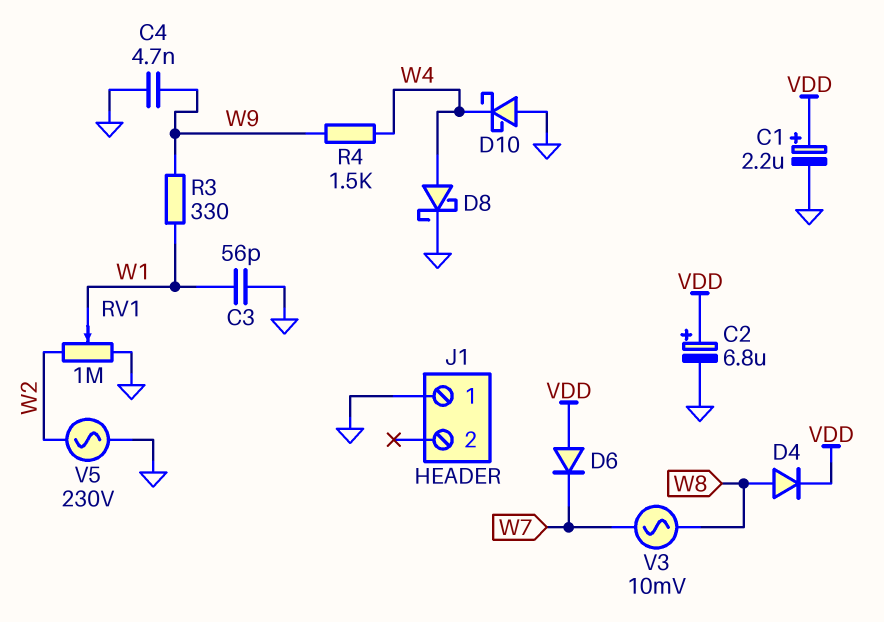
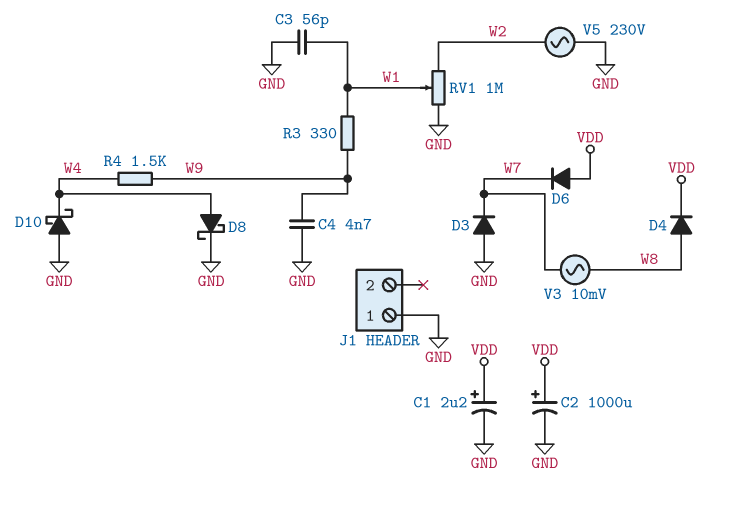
C2: 6.8uF (plus VDD, minus GND) -> 1000uF (plus VDD, minus GND)
D3: none -> diode (A GND, K W7)

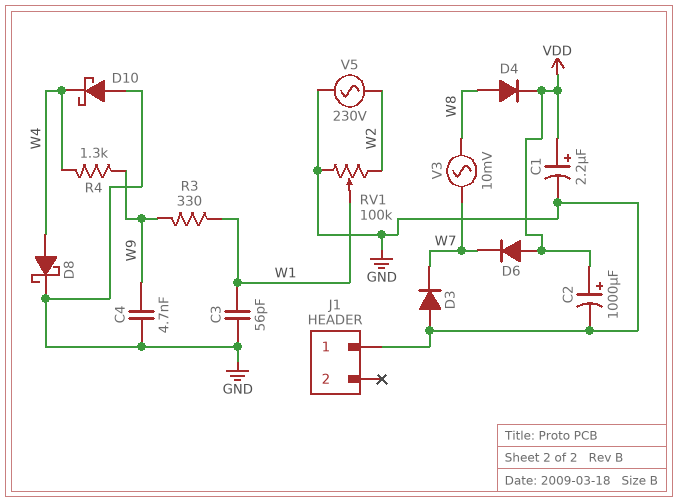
R4: 1.5k (W4, W9) -> 1.3k (W4, W9)
RV1: 1M (GND, W2, wiper W1) -> 100k (GND, W2, wiper W1)

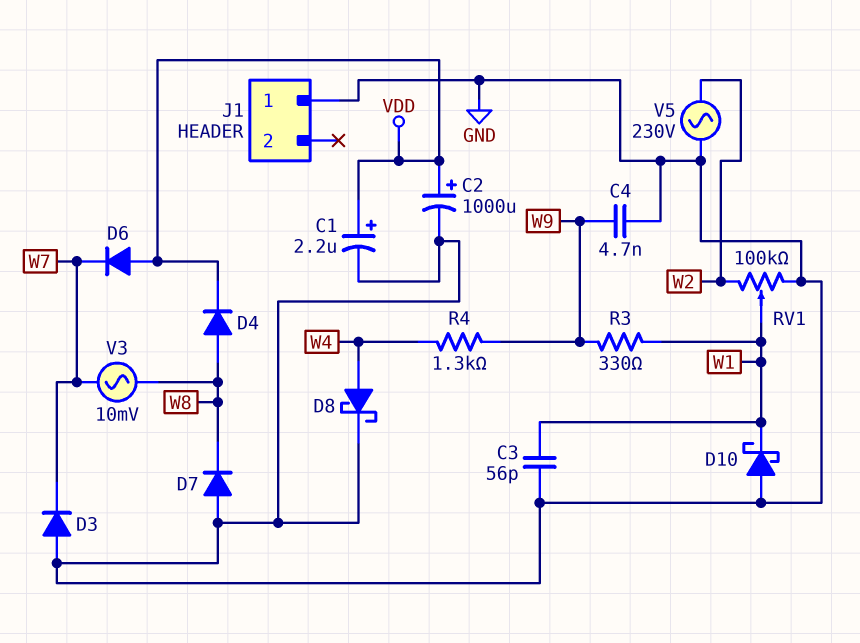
D7: none -> diode (A GND, K W8)
D10: schottky (A GND, K W4) -> schottky (A GND, K W1)

